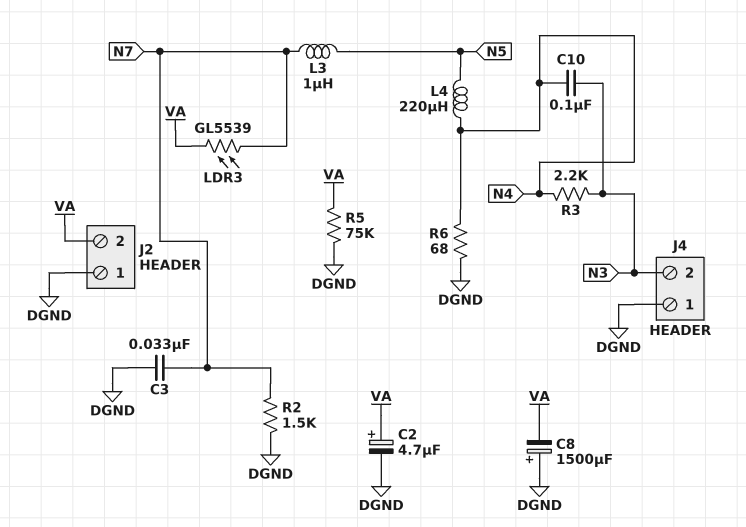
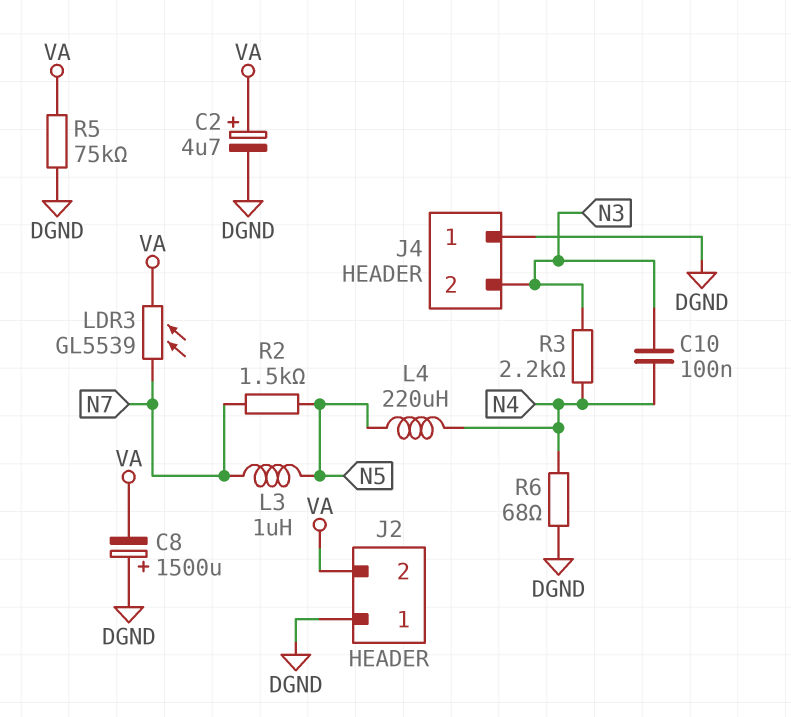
C3: 33nF (DGND, N7) -> none
R2: 1.5k (DGND, N7) -> 1.5k (N5, N7)

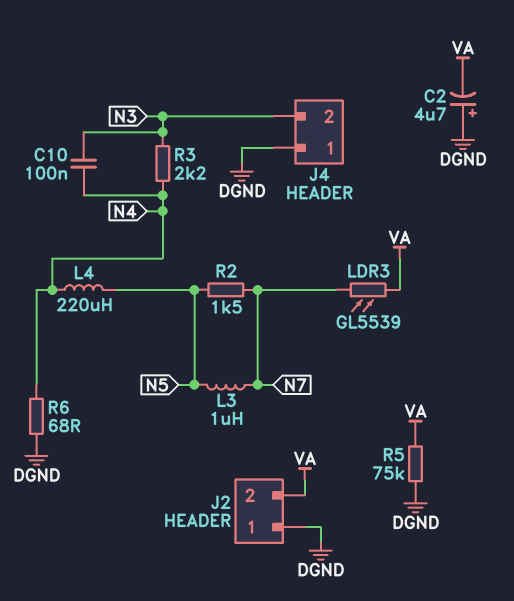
C2: 4.7uF (plus VA, minus DGND) -> 4.7uF (plus DGND, minus VA)
C8: 1500uF (plus DGND, minus VA) -> none

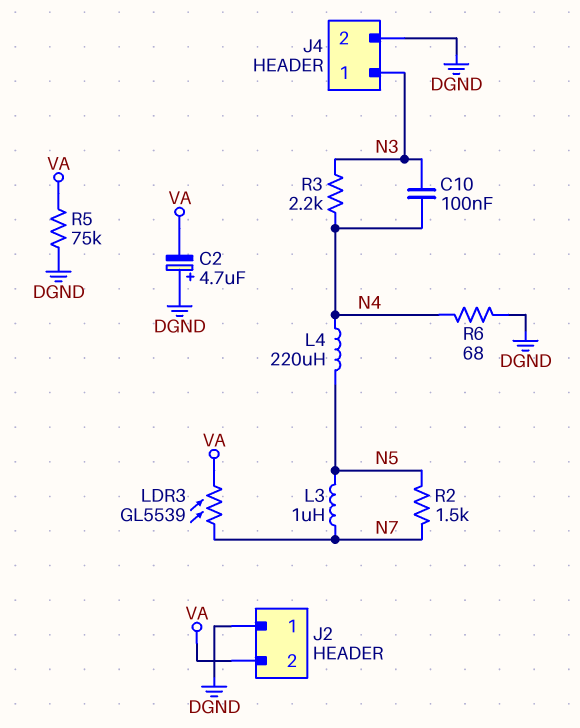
J4 pin 1: DGND -> N3
J4 pin 2: N3 -> DGND

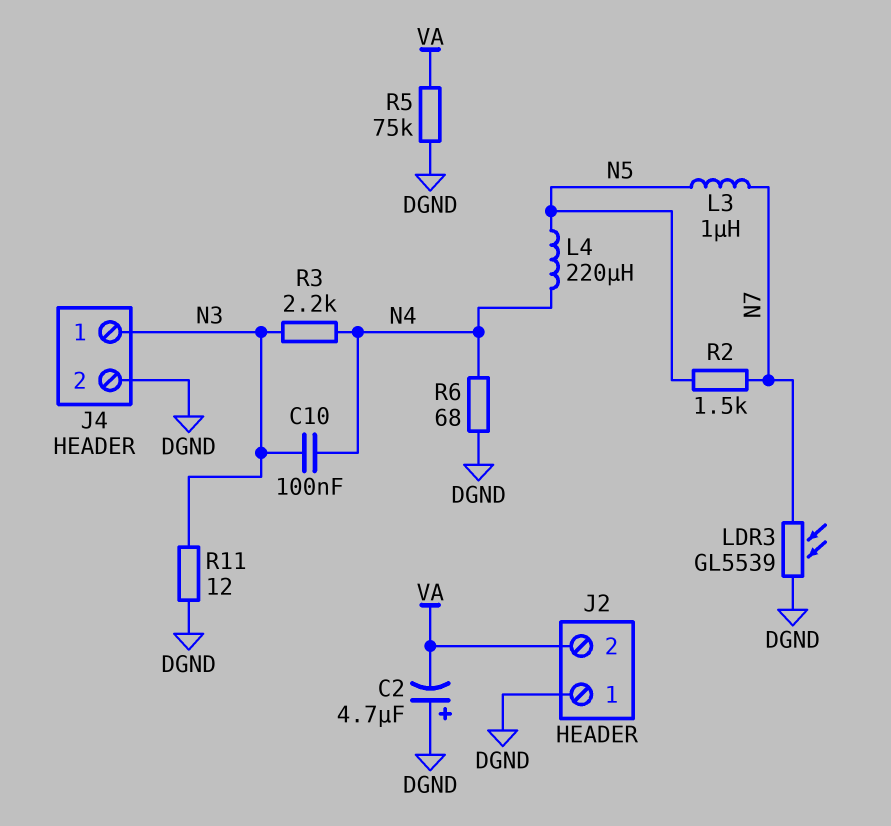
LDR3: GL5539 (N7, VA) -> GL5539 (DGND, N7)
R11: none -> 12 (DGND, N3)

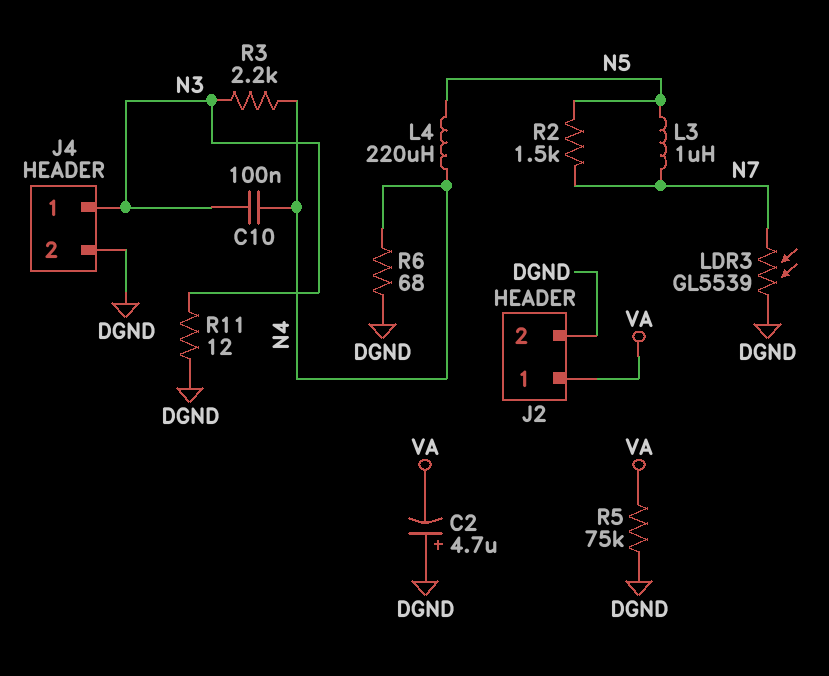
J2 pin 1: DGND -> VA
J2 pin 2: VA -> DGND

